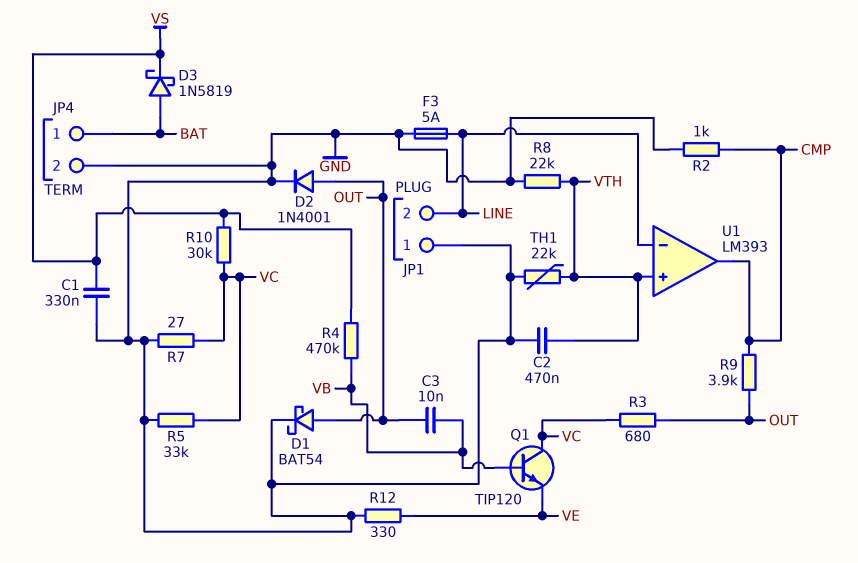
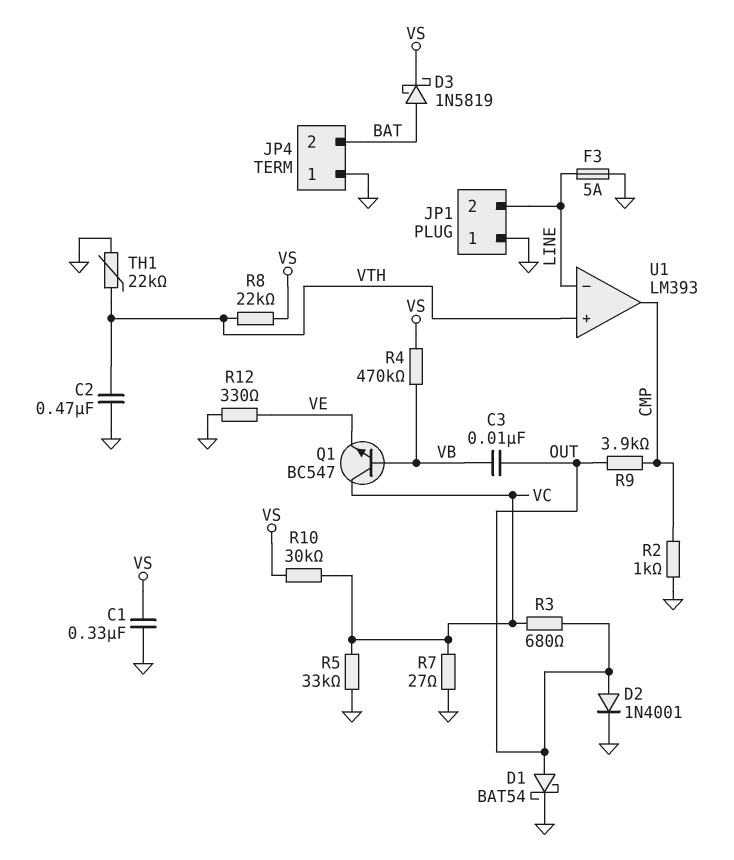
JP4 pin 1: BAT -> GND
JP4 pin 2: GND -> BAT
Q1: NPN TIP120 (B VB, C VC, E VE) -> NPN BC547 (B VB, C VC, E VE)
R8: 22k (GND, VTH) -> 22k (VS, VTH)

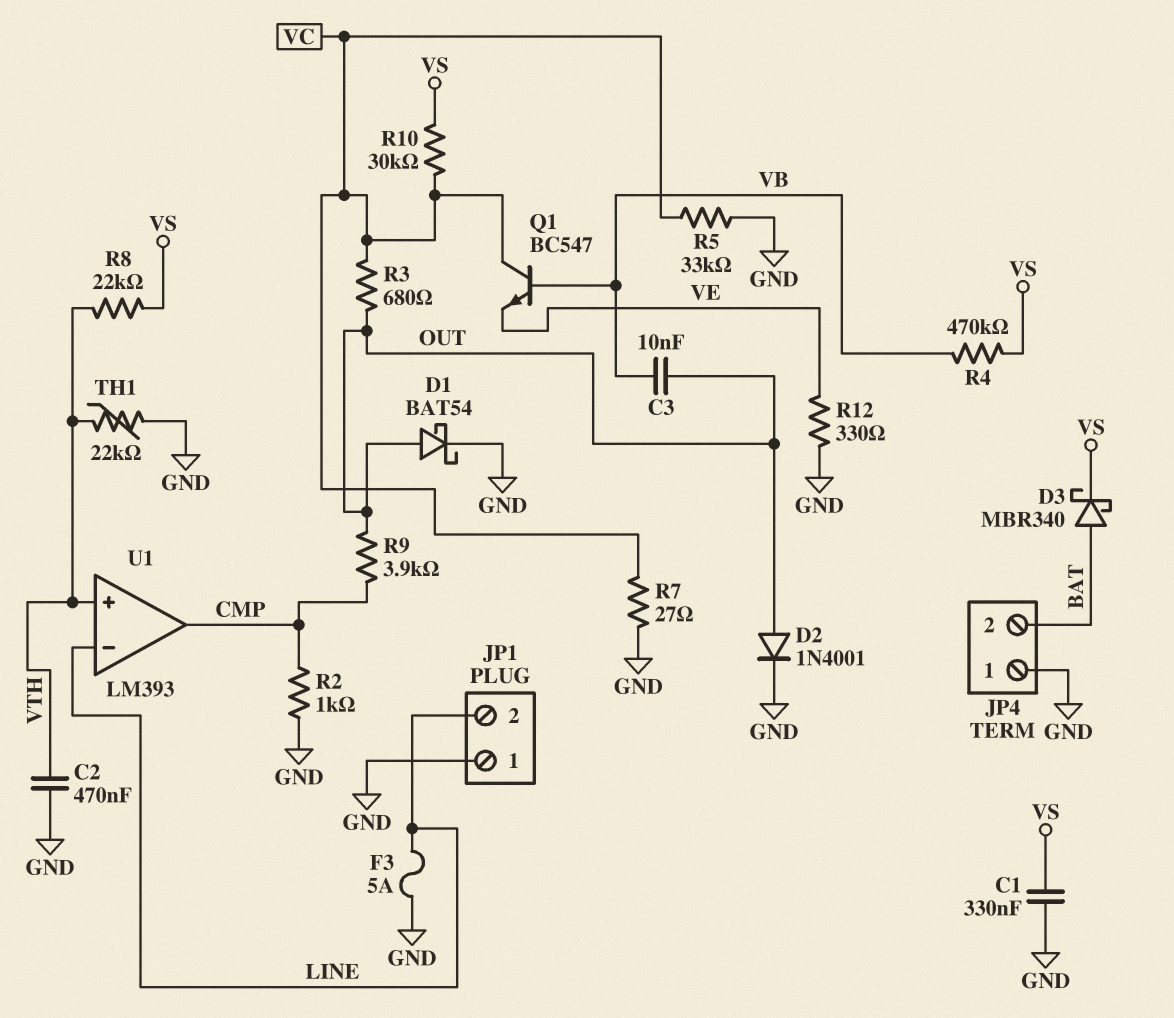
D3: schottky 1N5819 (A BAT, K VS) -> schottky MBR340 (A BAT, K VS)

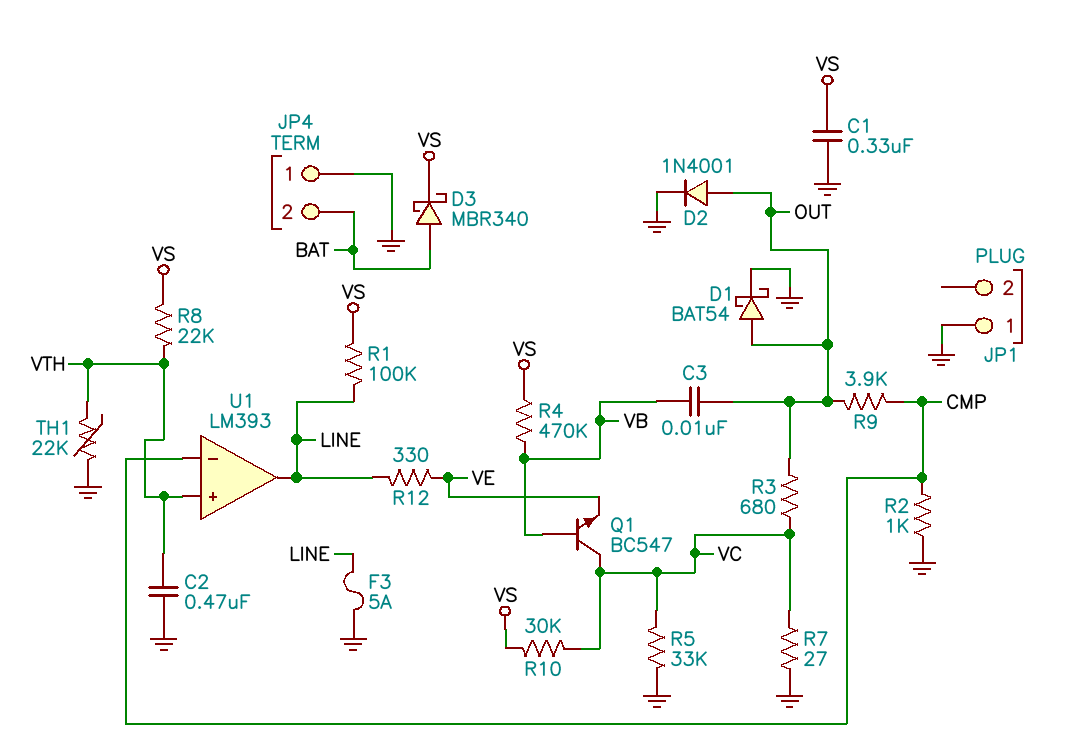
JP1 pin 2: LINE -> none
R1: none -> 100k (LINE, VS)
R12: 330 (GND, VE) -> 330 (LINE, VE)
U1 pin in-: LINE -> CMP
U1 pin out: CMP -> LINE

